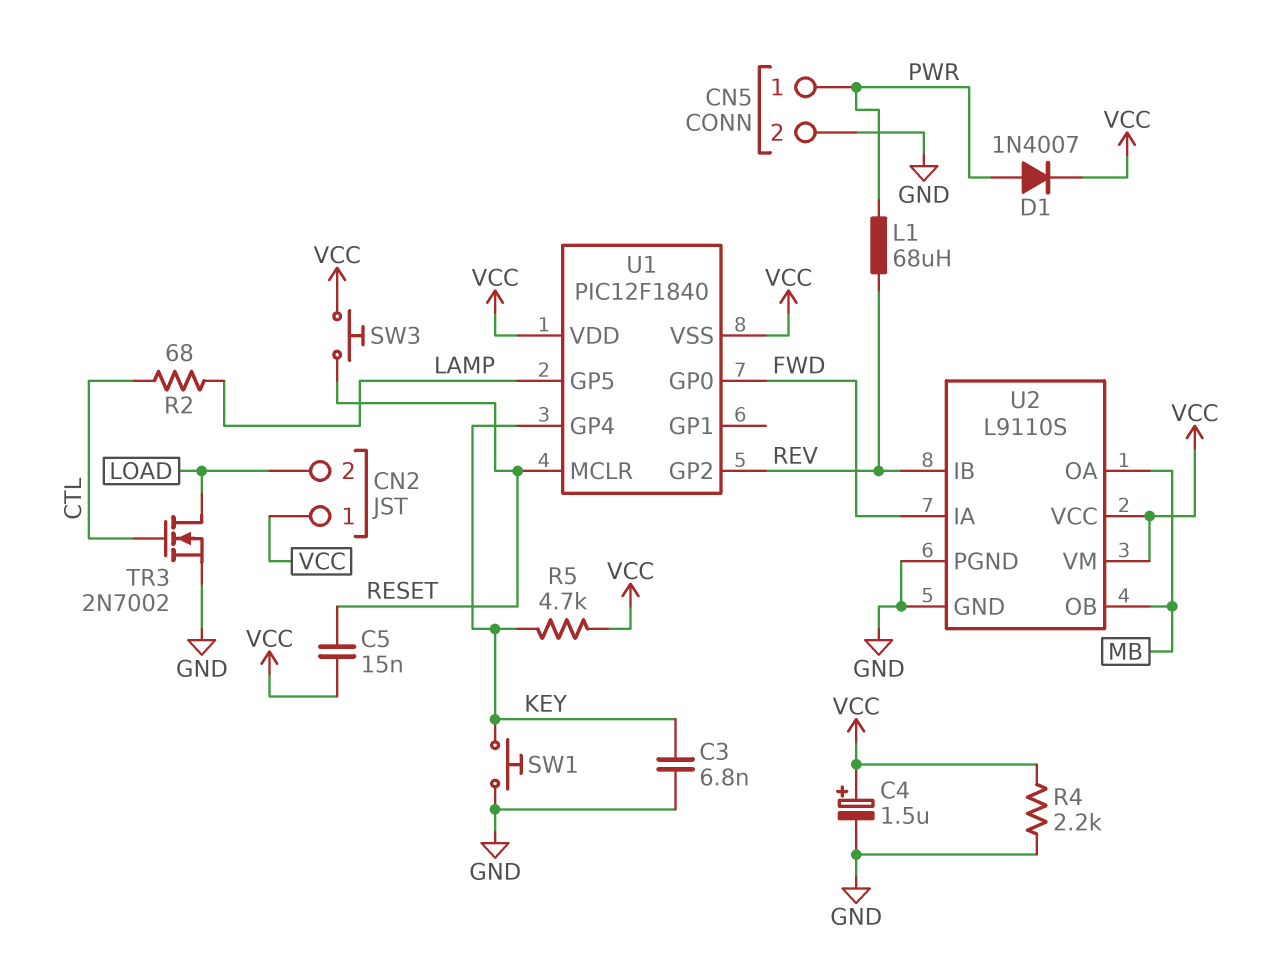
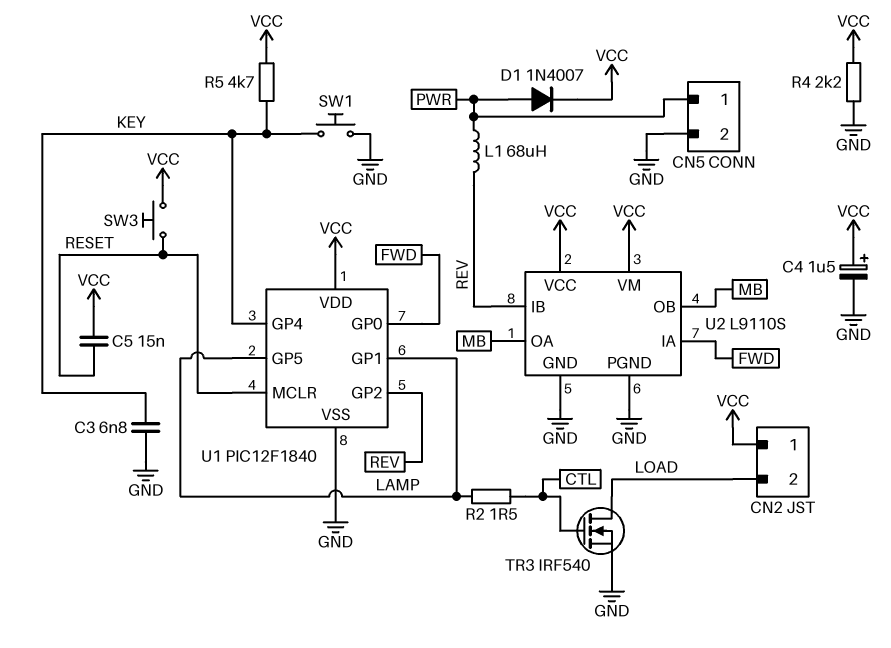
R2: 68 (CTL, LAMP) -> 1.5 (CTL, LAMP)
TR3: NMOS 2N7002 (G CTL, D LOAD, S GND) -> NMOS IRF540 (G CTL, D LOAD, S GND)
U1 pin GP1: none -> LAMP
U1 pin VSS: VCC -> GND

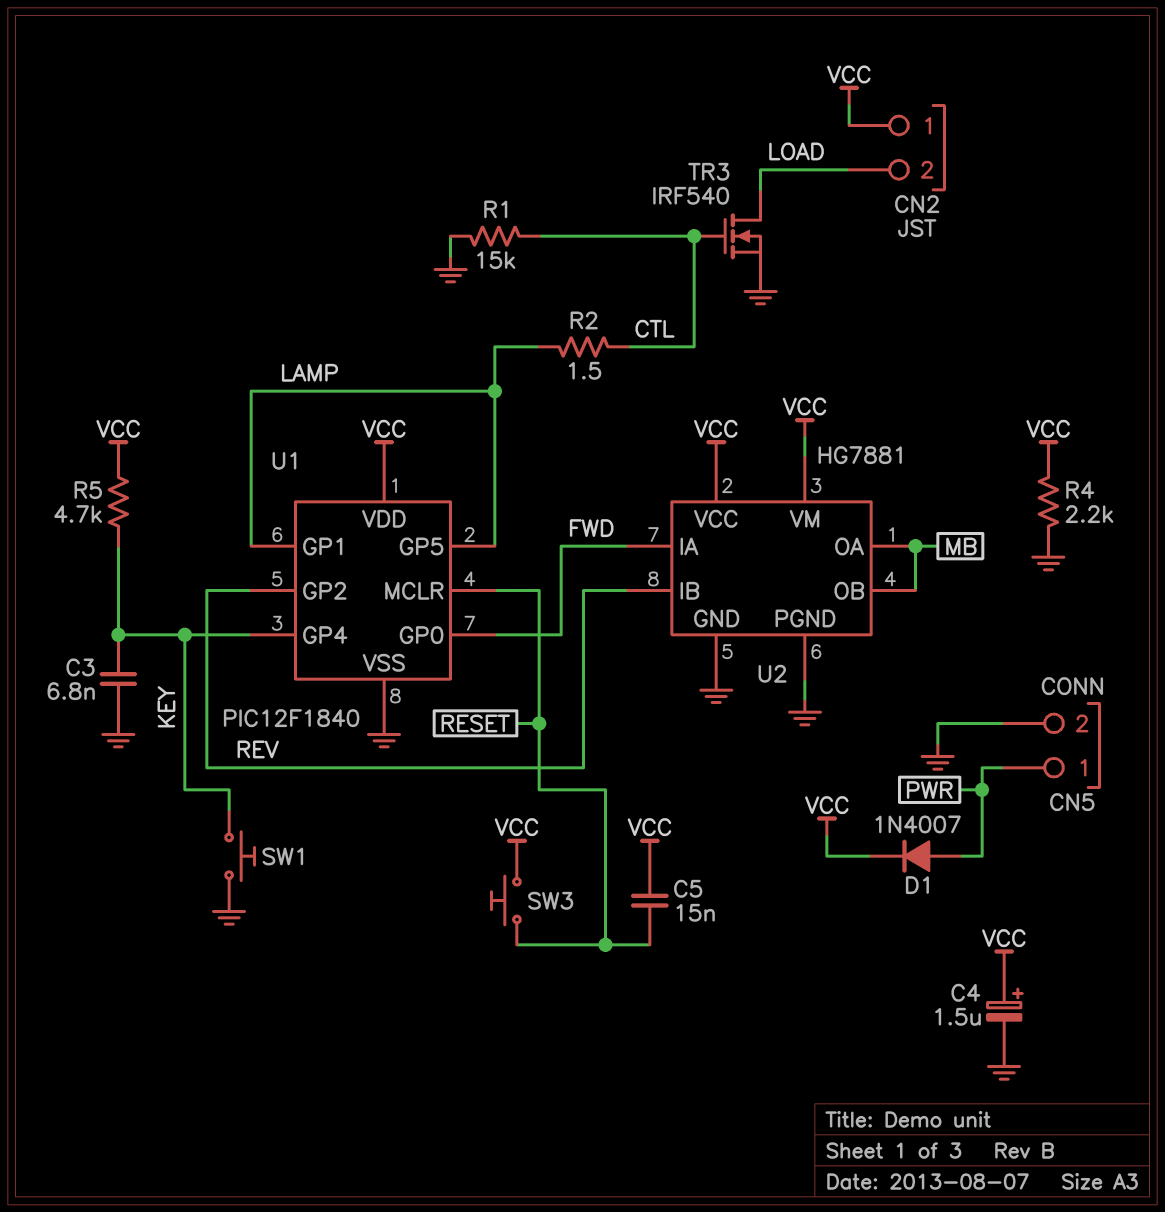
L1: 68uH (PWR, REV) -> none
R1: none -> 15k (CTL, GND)
U2: L9110S -> HG7881

